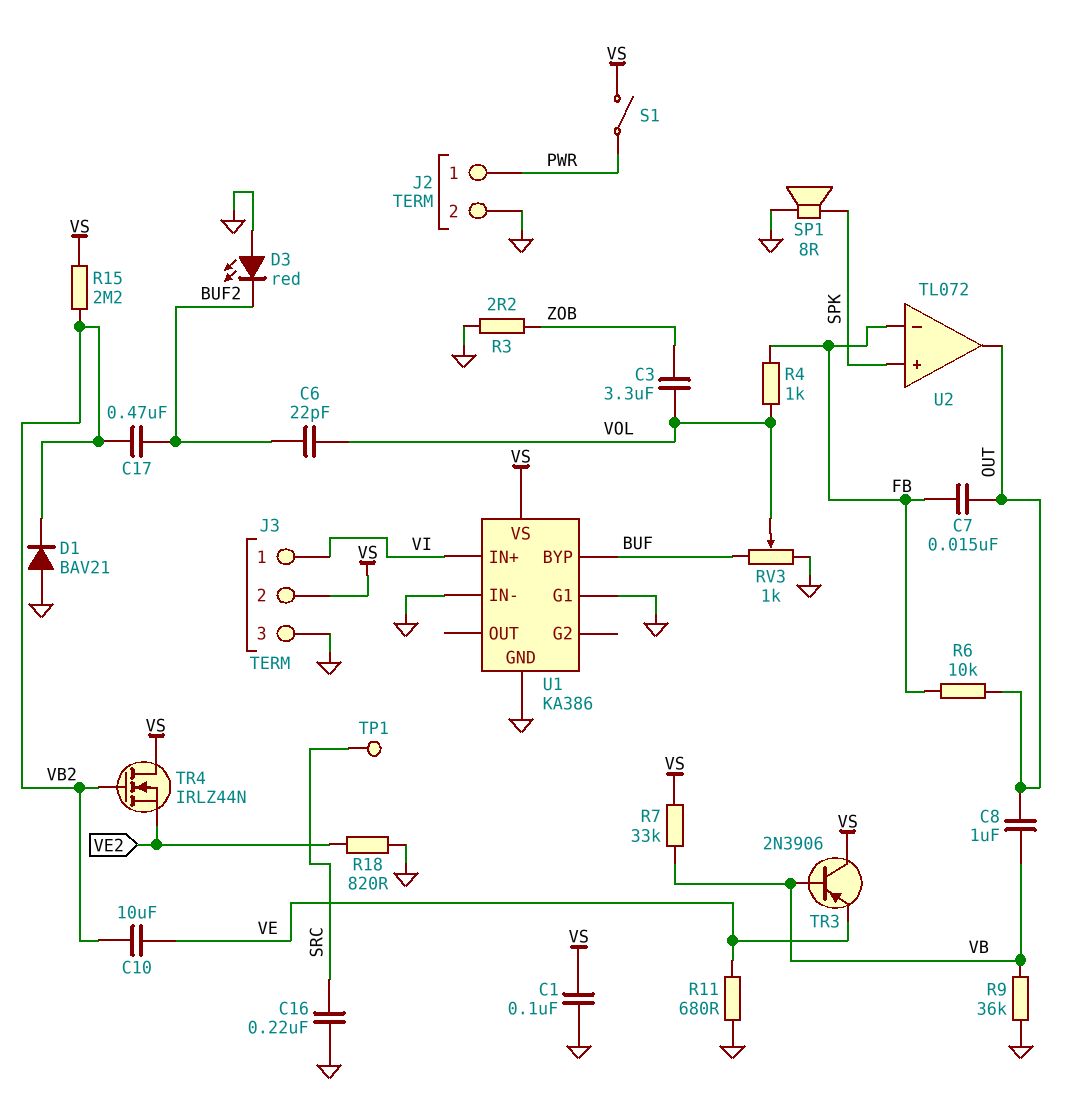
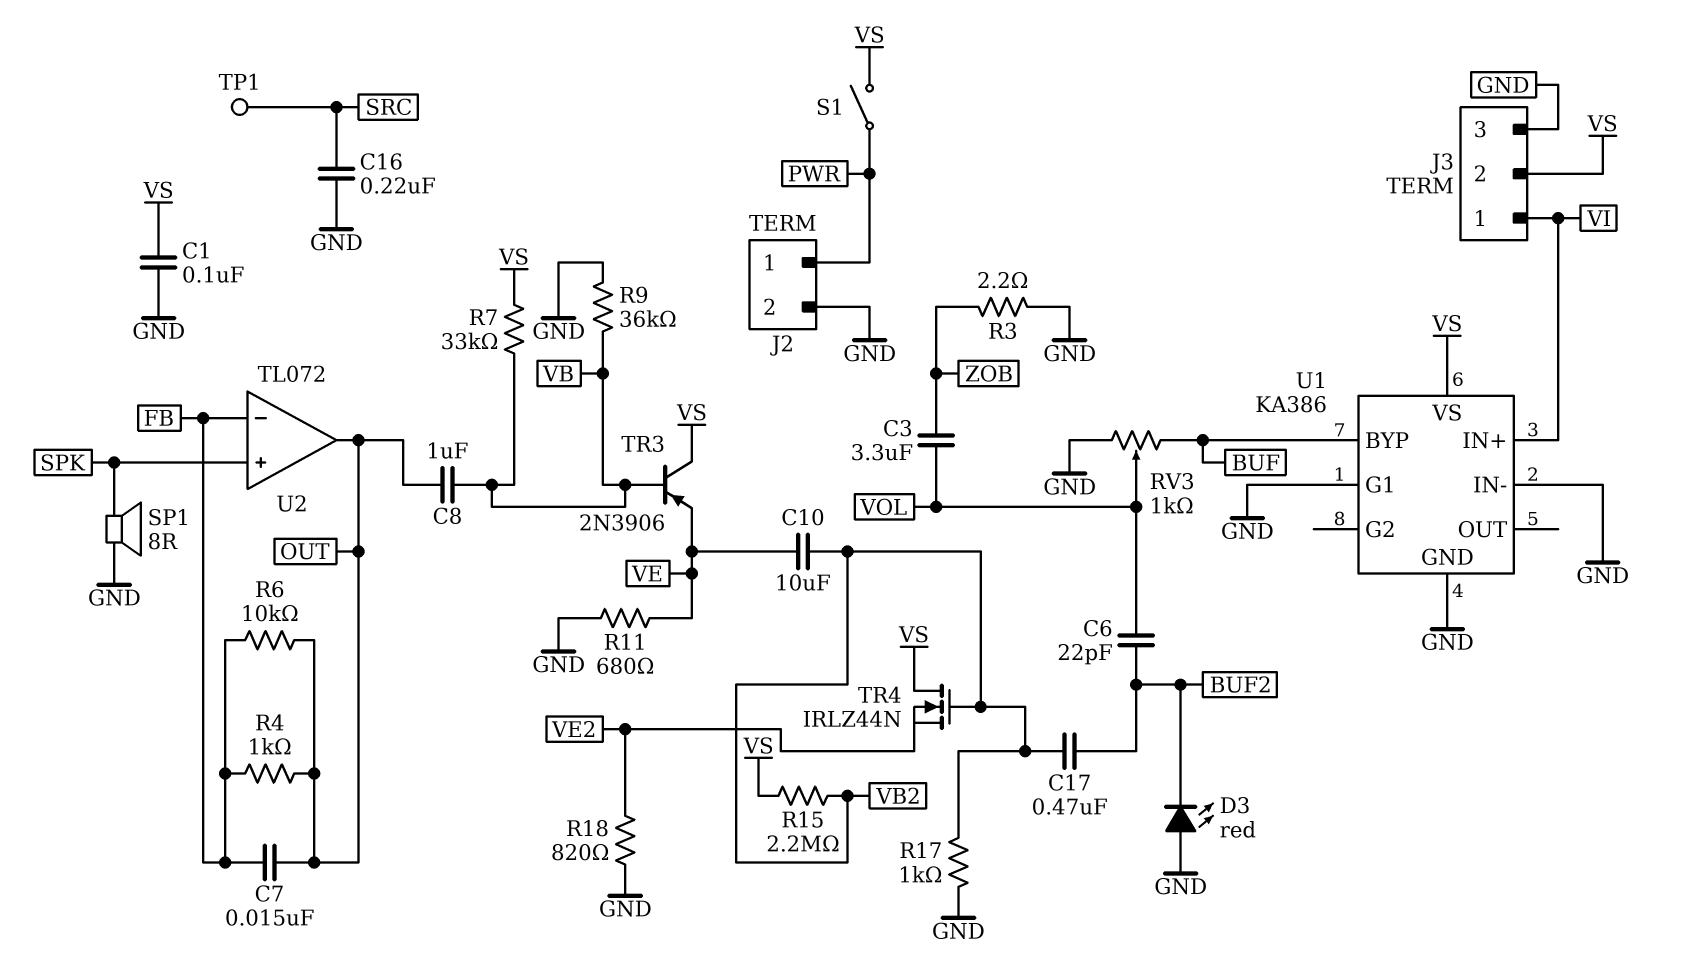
D1: diode BAV21 (A GND, K VB2) -> none
R4: 1k (FB, VOL) -> 1k (FB, OUT)
R17: none -> 1k (GND, VB2)

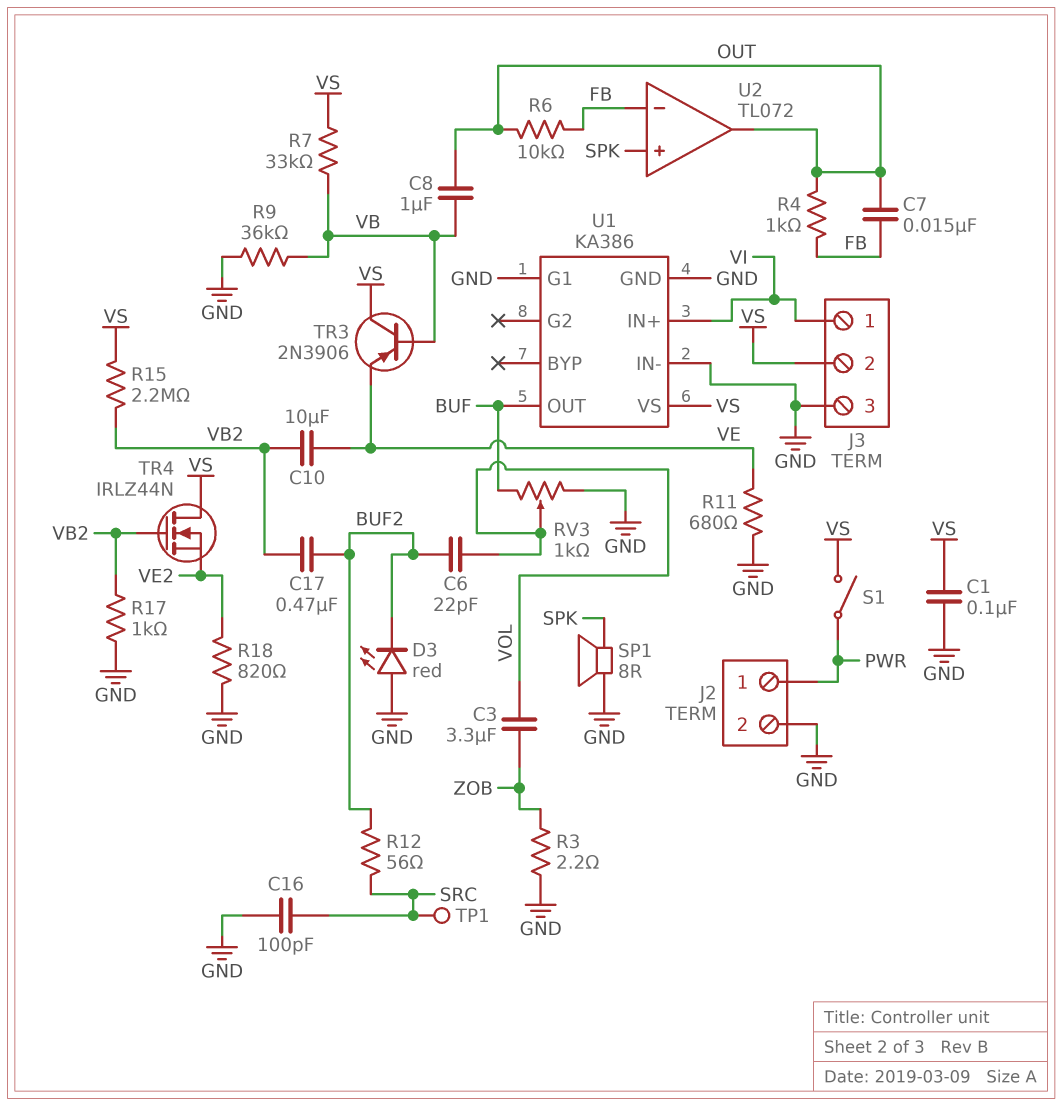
C16: 220nF (GND, SRC) -> 100pF (GND, SRC)
R12: none -> 56 (BUF2, SRC)
U1 pin BYP: BUF -> none
U1 pin OUT: none -> BUF

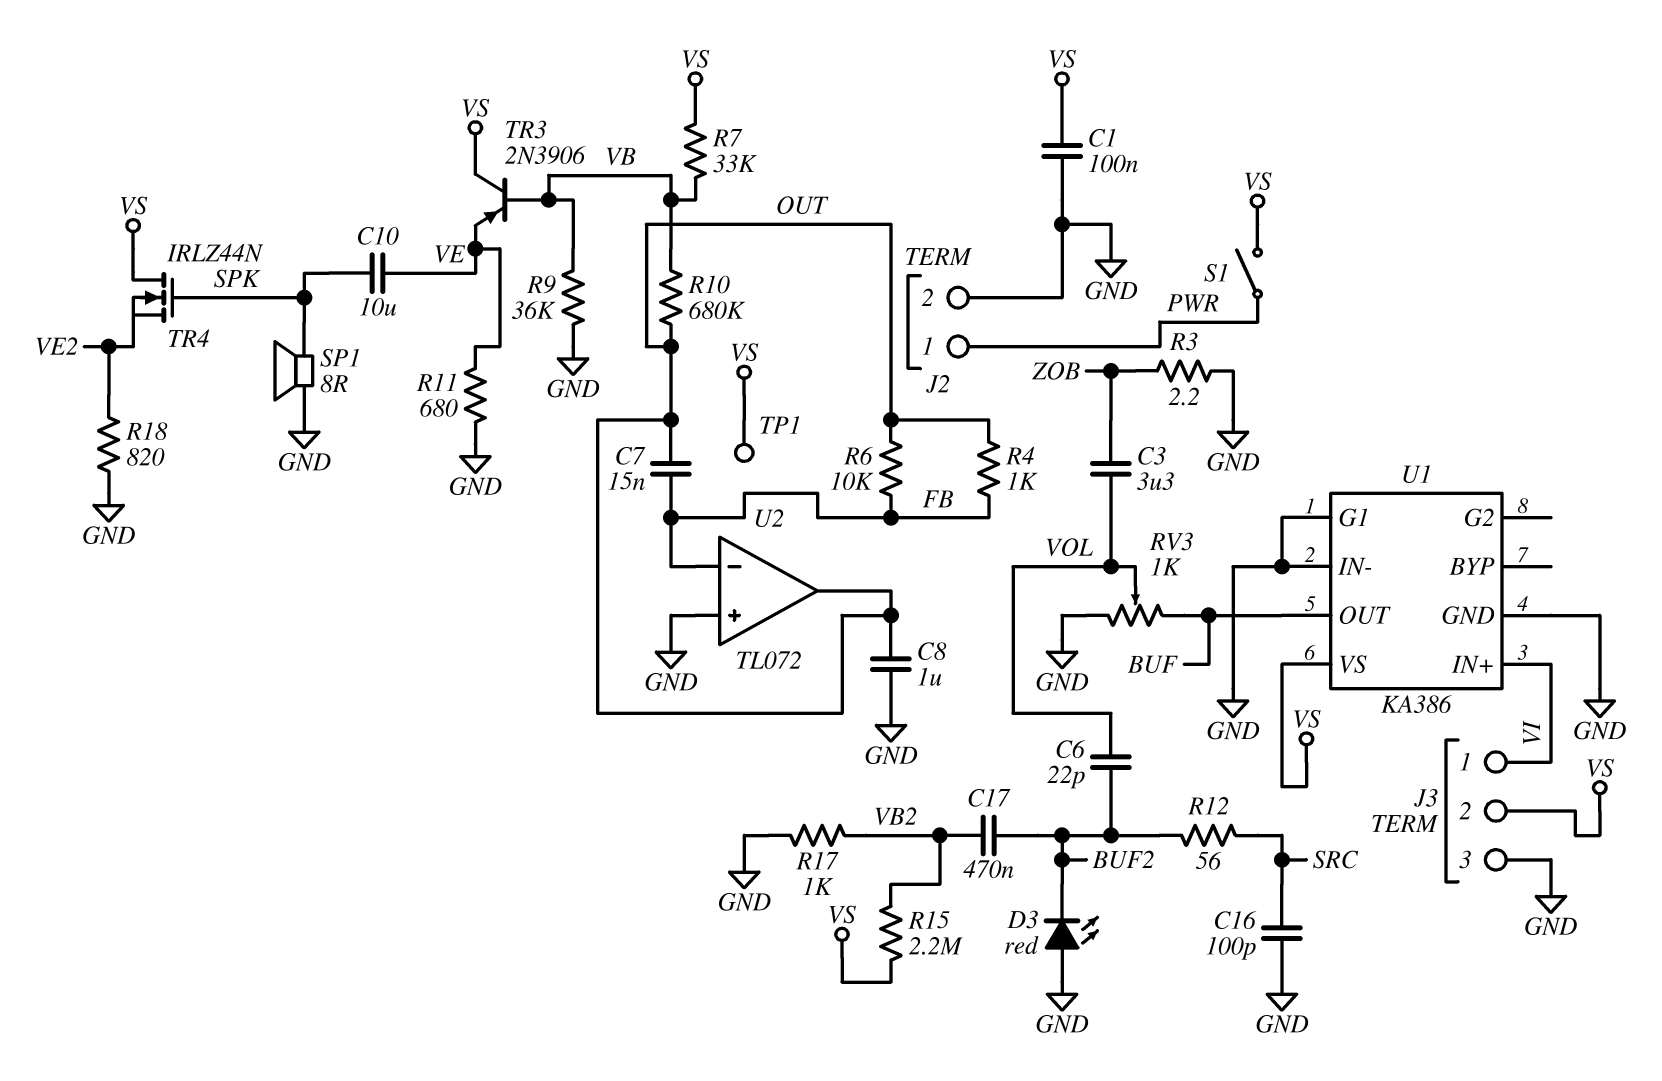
C8: 1uF (OUT, VB) -> 1uF (GND, OUT)
C10: 10uF (VB2, VE) -> 10uF (SPK, VE)
R10: none -> 680k (OUT, VB)
TP1: test point (SRC) -> test point (VS)
TR4: NMOS IRLZ44N (G VB2, D VS, S VE2) -> NMOS IRLZ44N (G SPK, D VS, S VE2)
U2 pin in+: SPK -> GND

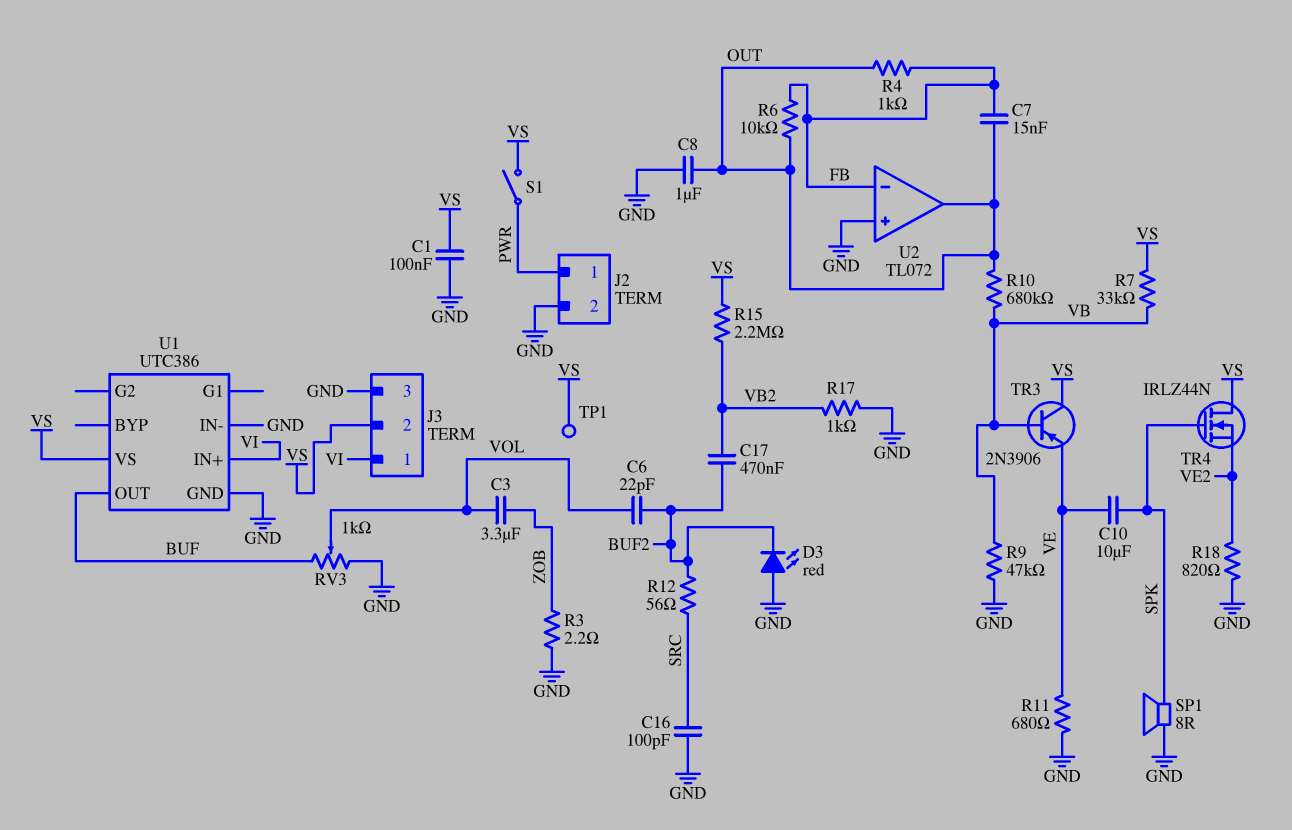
R9: 36k (GND, VB) -> 47k (GND, VB)
U1: KA386 -> UTC386
U1 pin G1: GND -> none

